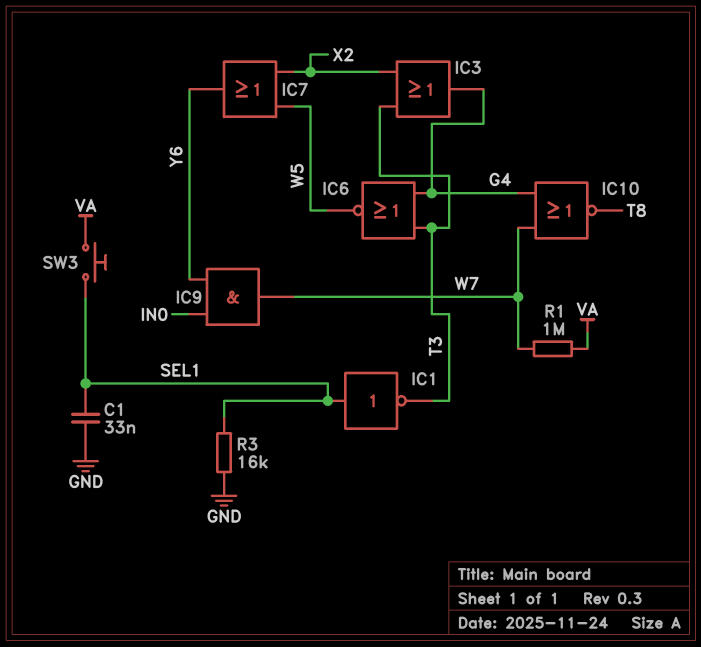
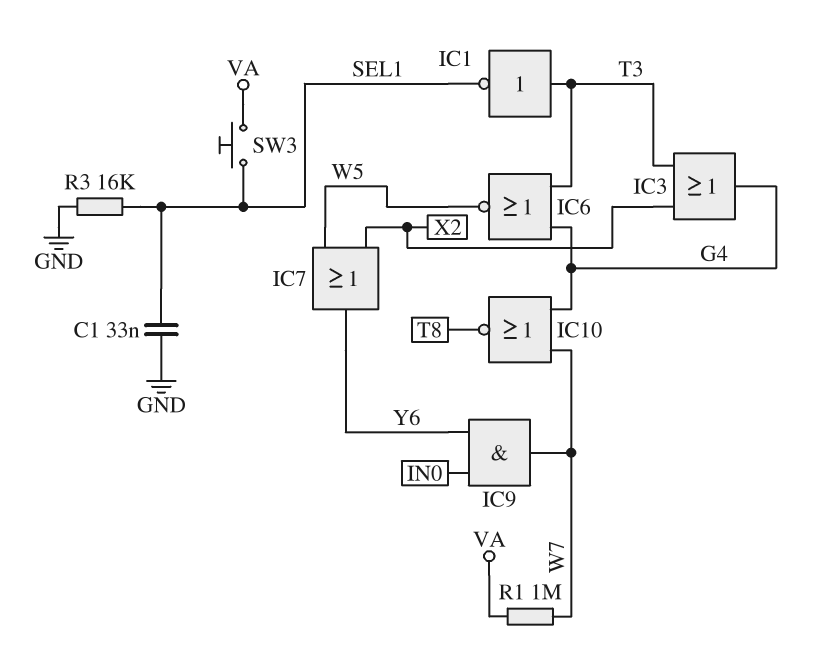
IC1: NOT (in SEL1, out T3) -> NOT (in T3, out SEL1)

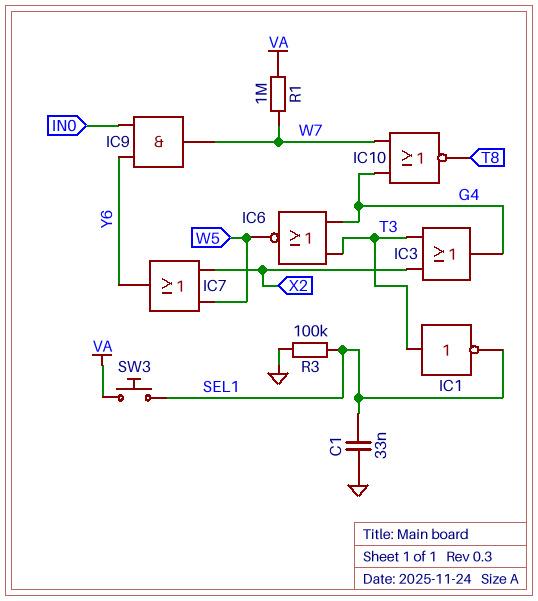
R3: 16k (GND, SEL1) -> 100k (GND, SEL1)

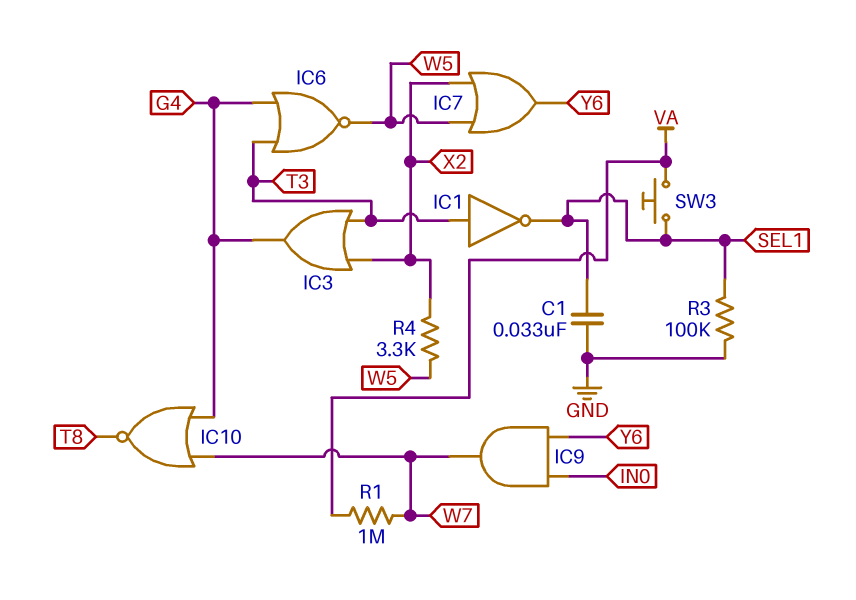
R4: none -> 3.3k (W5, X2)

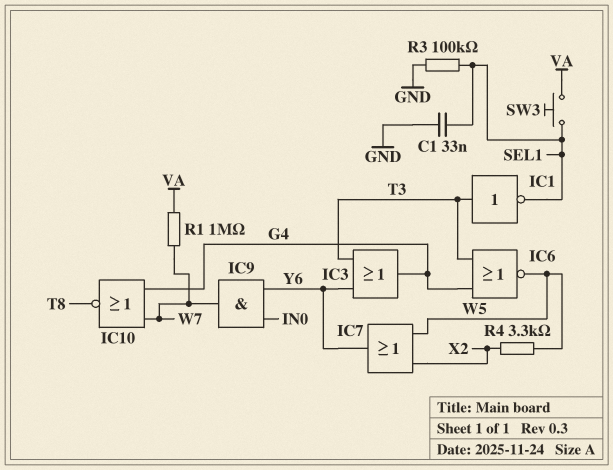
IC3: OR (in T3, in X2, out G4) -> OR (in T3, in Y6, out G4)

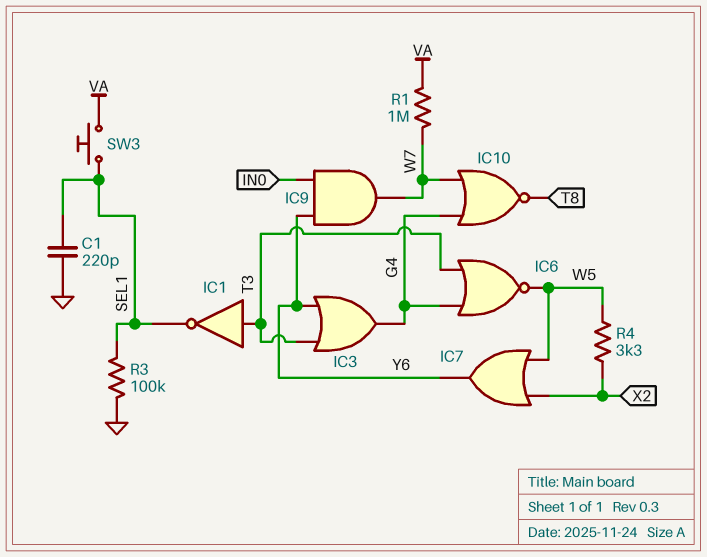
C1: 33nF (GND, SEL1) -> 220pF (GND, SEL1)

